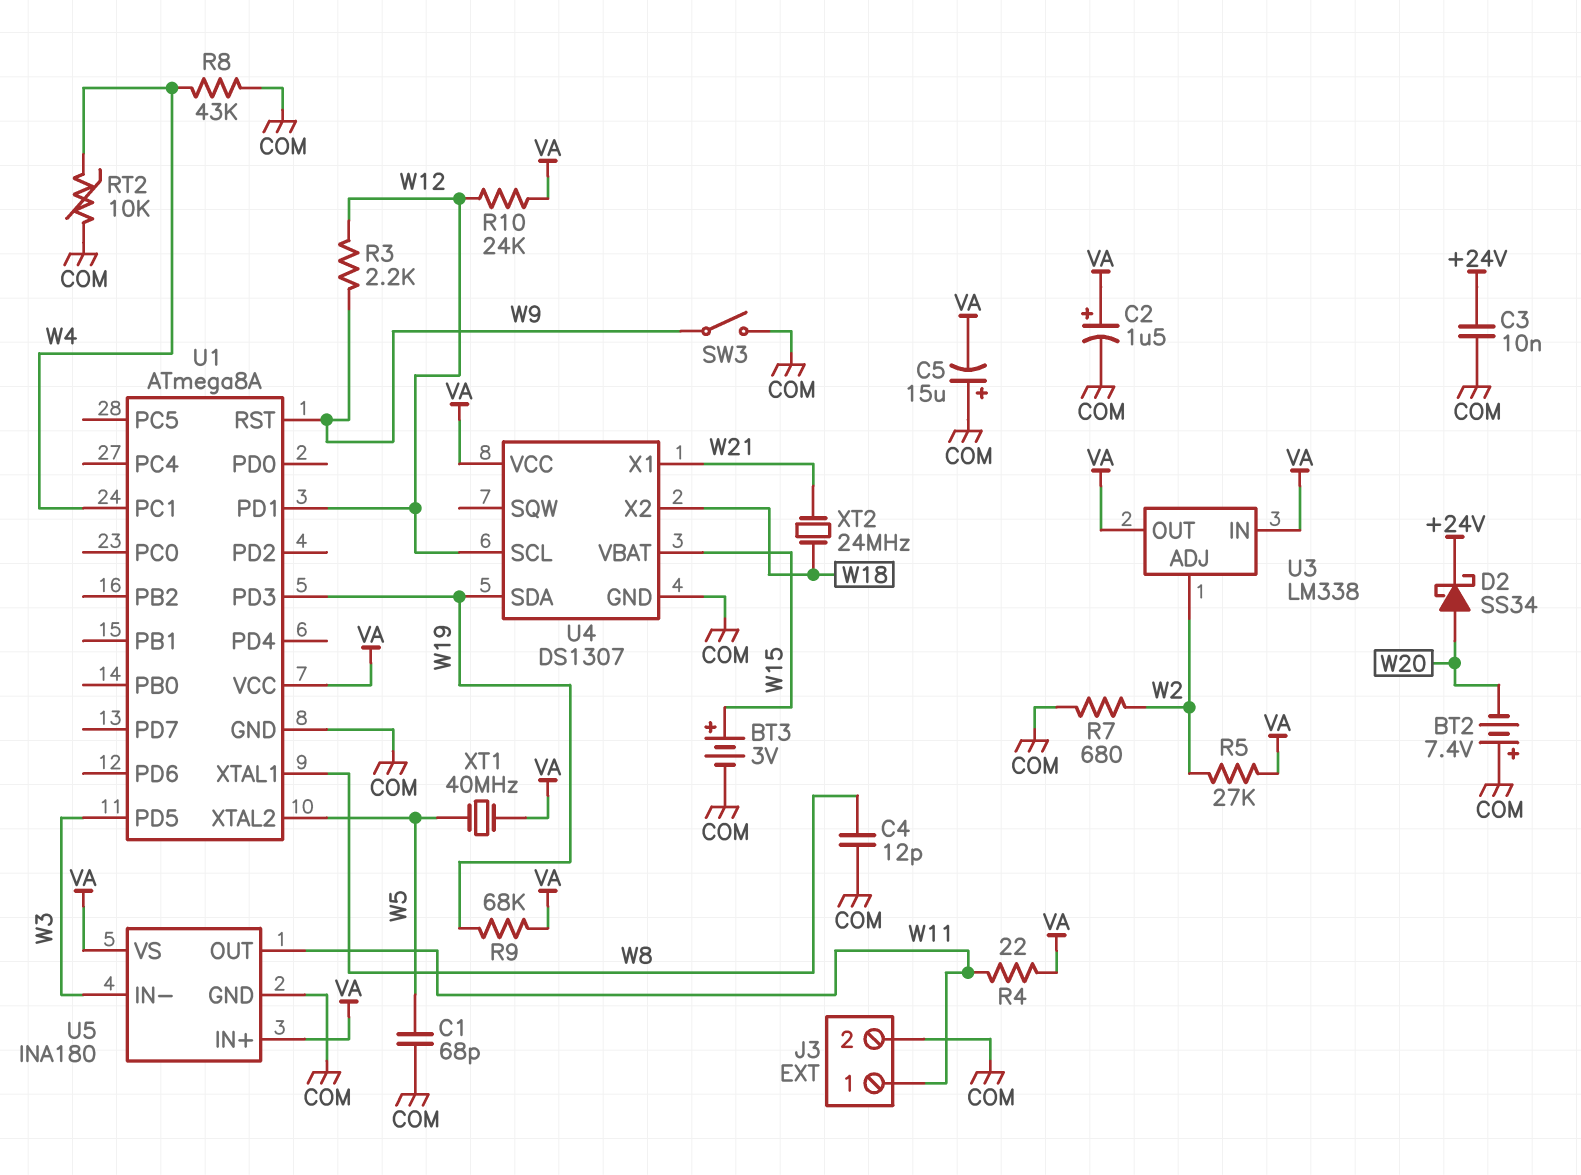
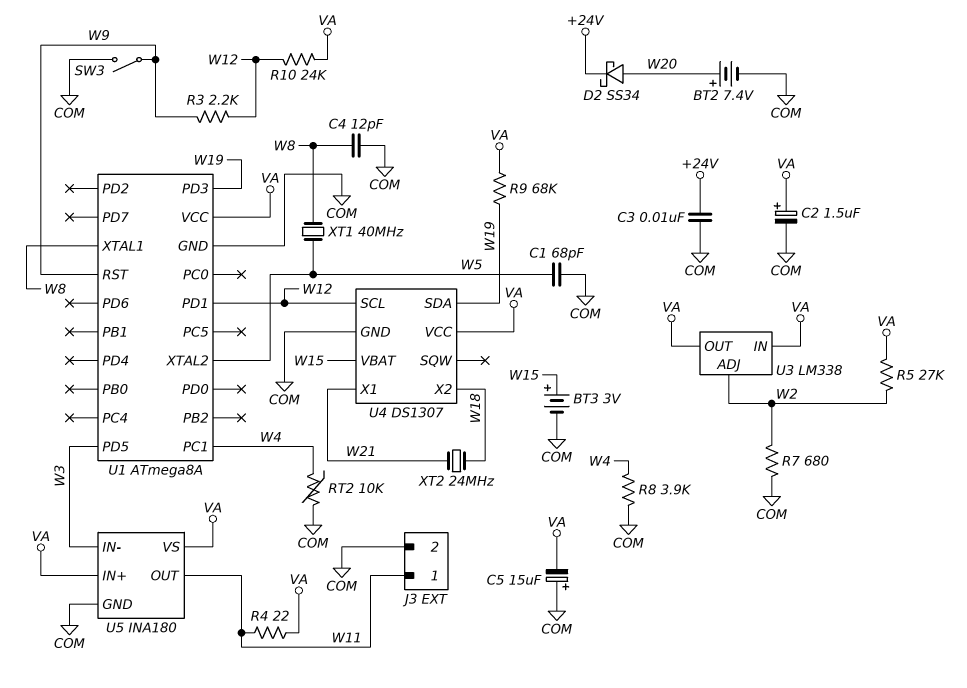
BT2: 7.4V (plus COM, minus W20) -> 7.4V (plus W20, minus COM)
R8: 43k (COM, W4) -> 3.9k (COM, W4)
XT1: 40MHz (VA, W5) -> 40MHz (W5, W8)

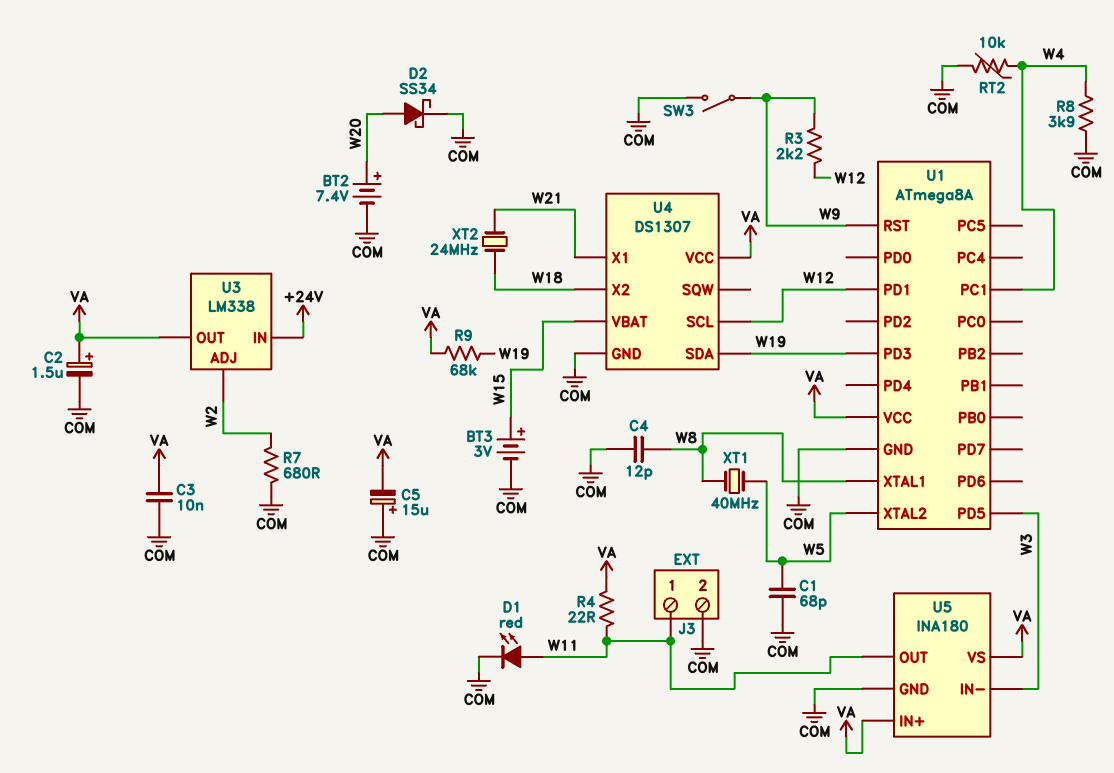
C3: 10nF (+24V, COM) -> 10nF (COM, VA)
D1: none -> LED red (A W11, K COM)
D2: schottky SS34 (A W20, K +24V) -> schottky SS34 (A W20, K COM)
R5: 27k (VA, W2) -> none
R10: 24k (VA, W12) -> none
U3 pin IN: VA -> +24V

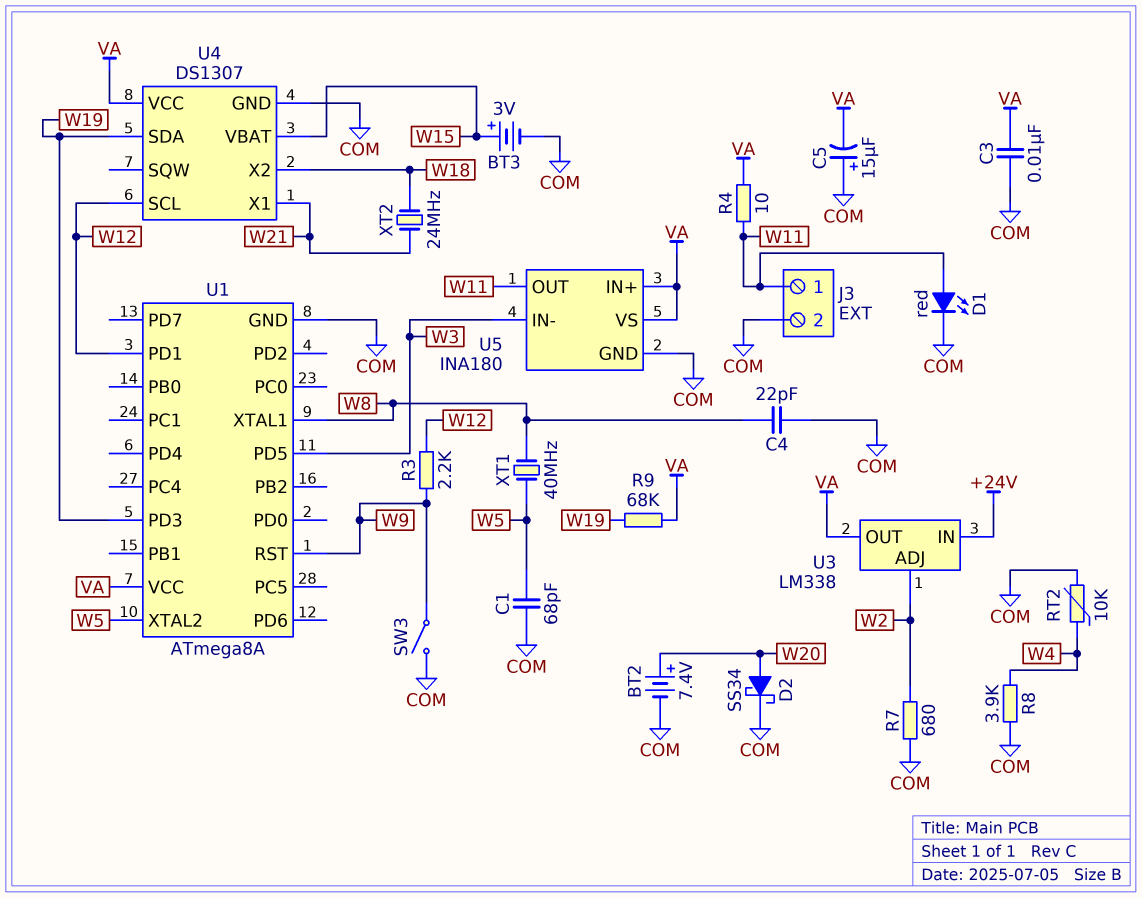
C2: 1.5uF (plus VA, minus COM) -> none
C4: 12pF (COM, W8) -> 22pF (COM, W8)
R4: 22 (VA, W11) -> 10 (VA, W11)
U1 pin PC1: W4 -> none

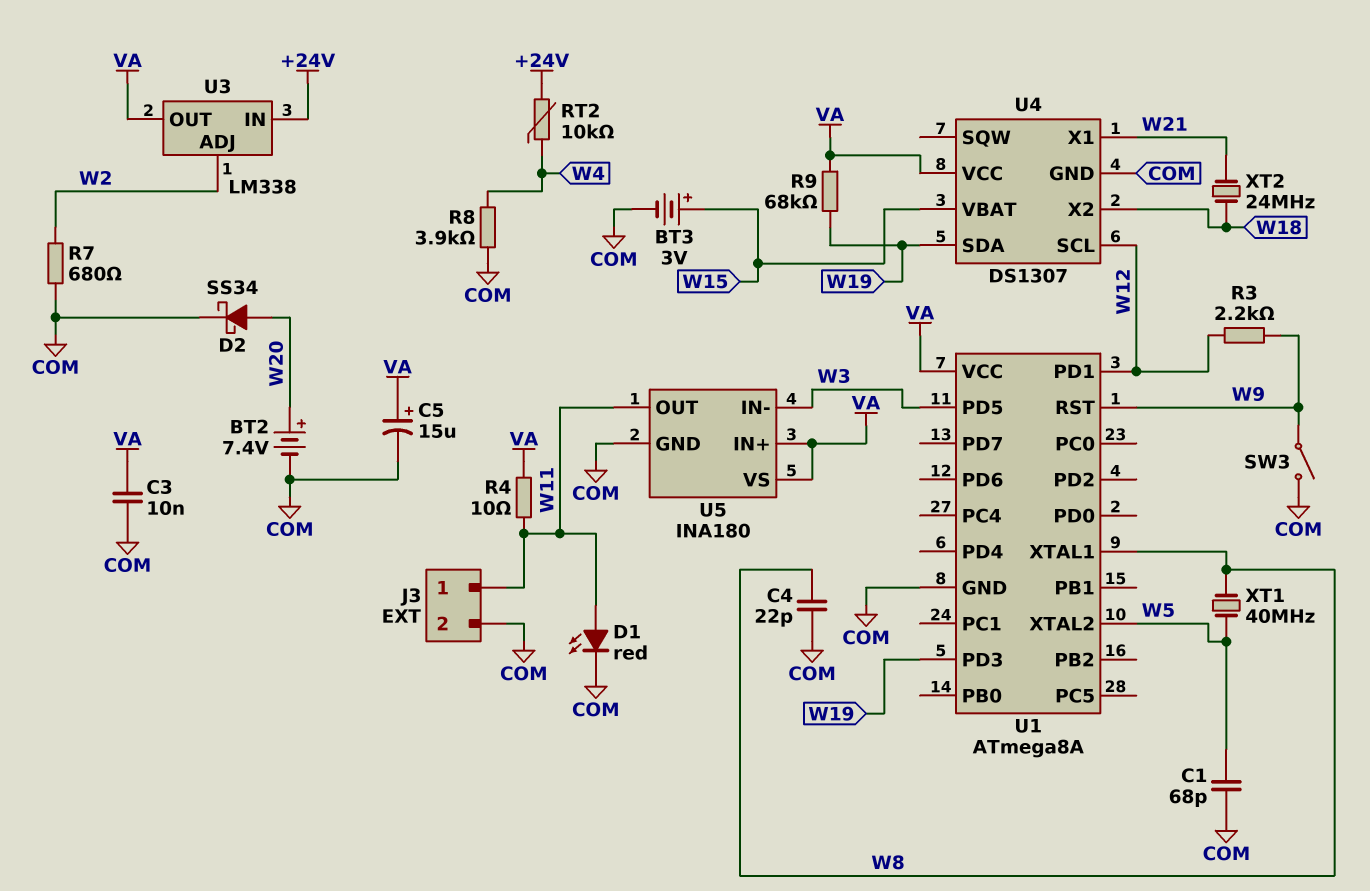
C5: 15uF (plus COM, minus VA) -> 15uF (plus VA, minus COM)
RT2: 10k (COM, W4) -> 10k (+24V, W4)

